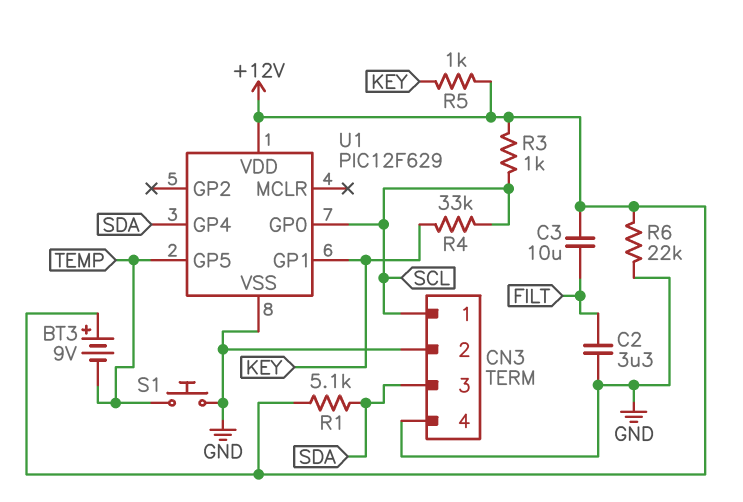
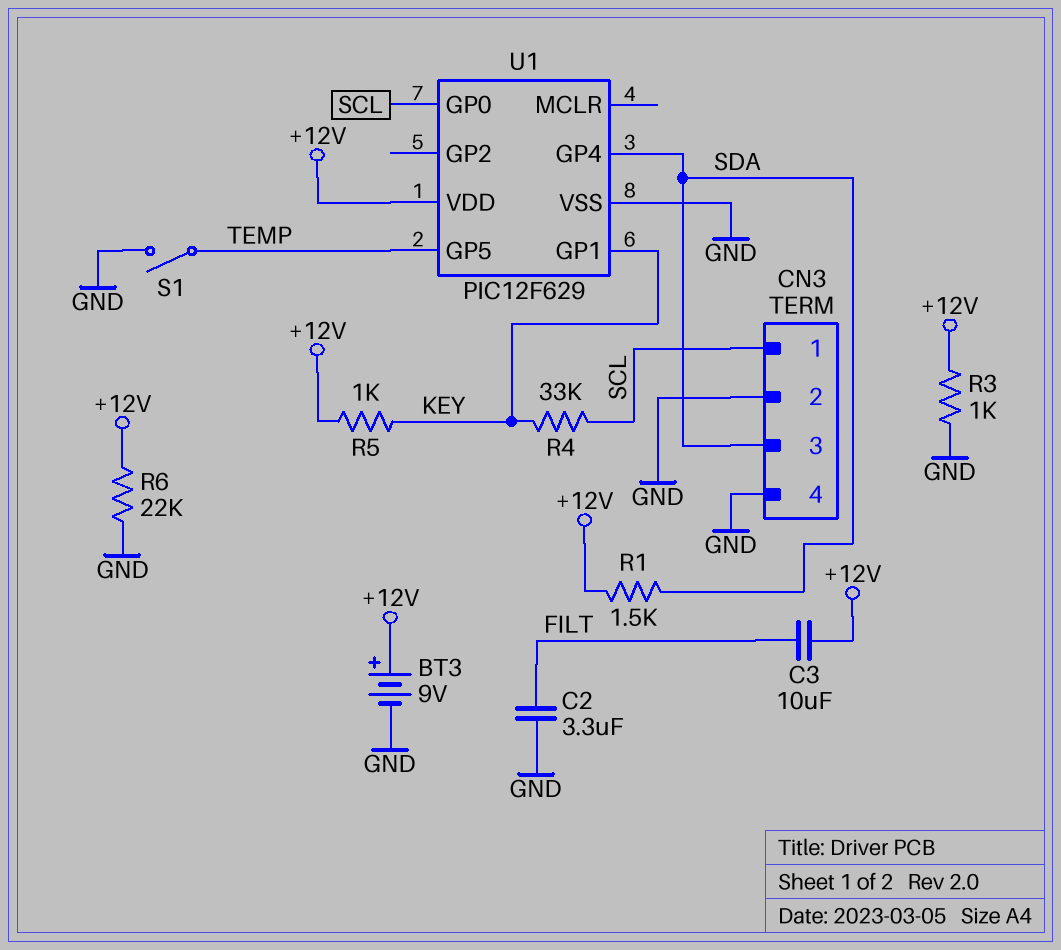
BT3: 9V (plus +12V, minus TEMP) -> 9V (plus +12V, minus GND)
R1: 5.1k (+12V, SDA) -> 1.5k (+12V, SDA)
R3: 1k (+12V, SCL) -> 1k (+12V, GND)
S1: button (GND, TEMP) -> switch (GND, TEMP)

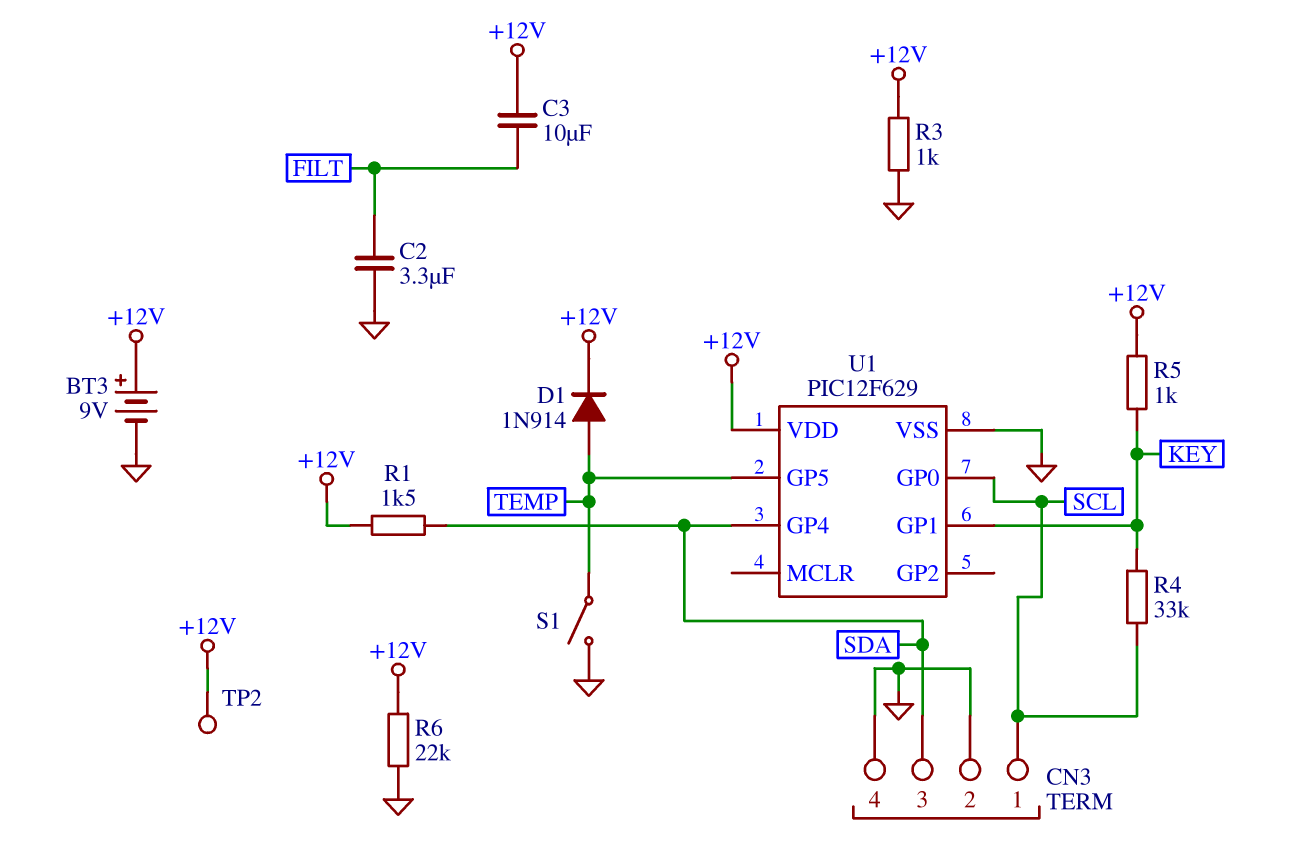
D1: none -> diode 1N914 (A TEMP, K +12V)
TP2: none -> test point (+12V)

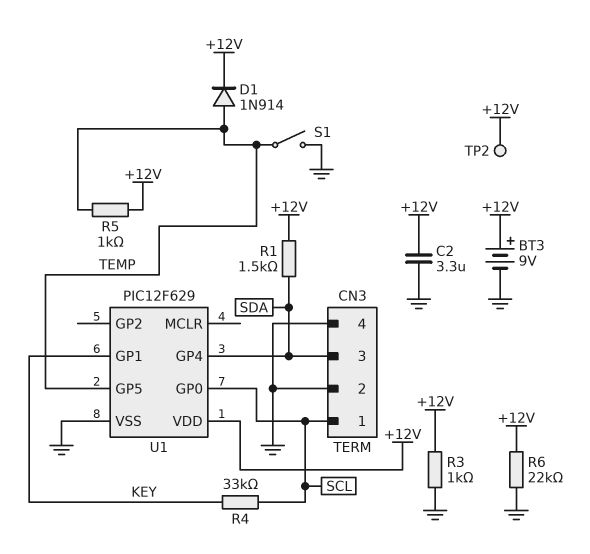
C2: 3.3uF (FILT, GND) -> 3.3uF (+12V, GND)
C3: 10uF (+12V, FILT) -> none
R5: 1k (+12V, KEY) -> 1k (+12V, TEMP)

